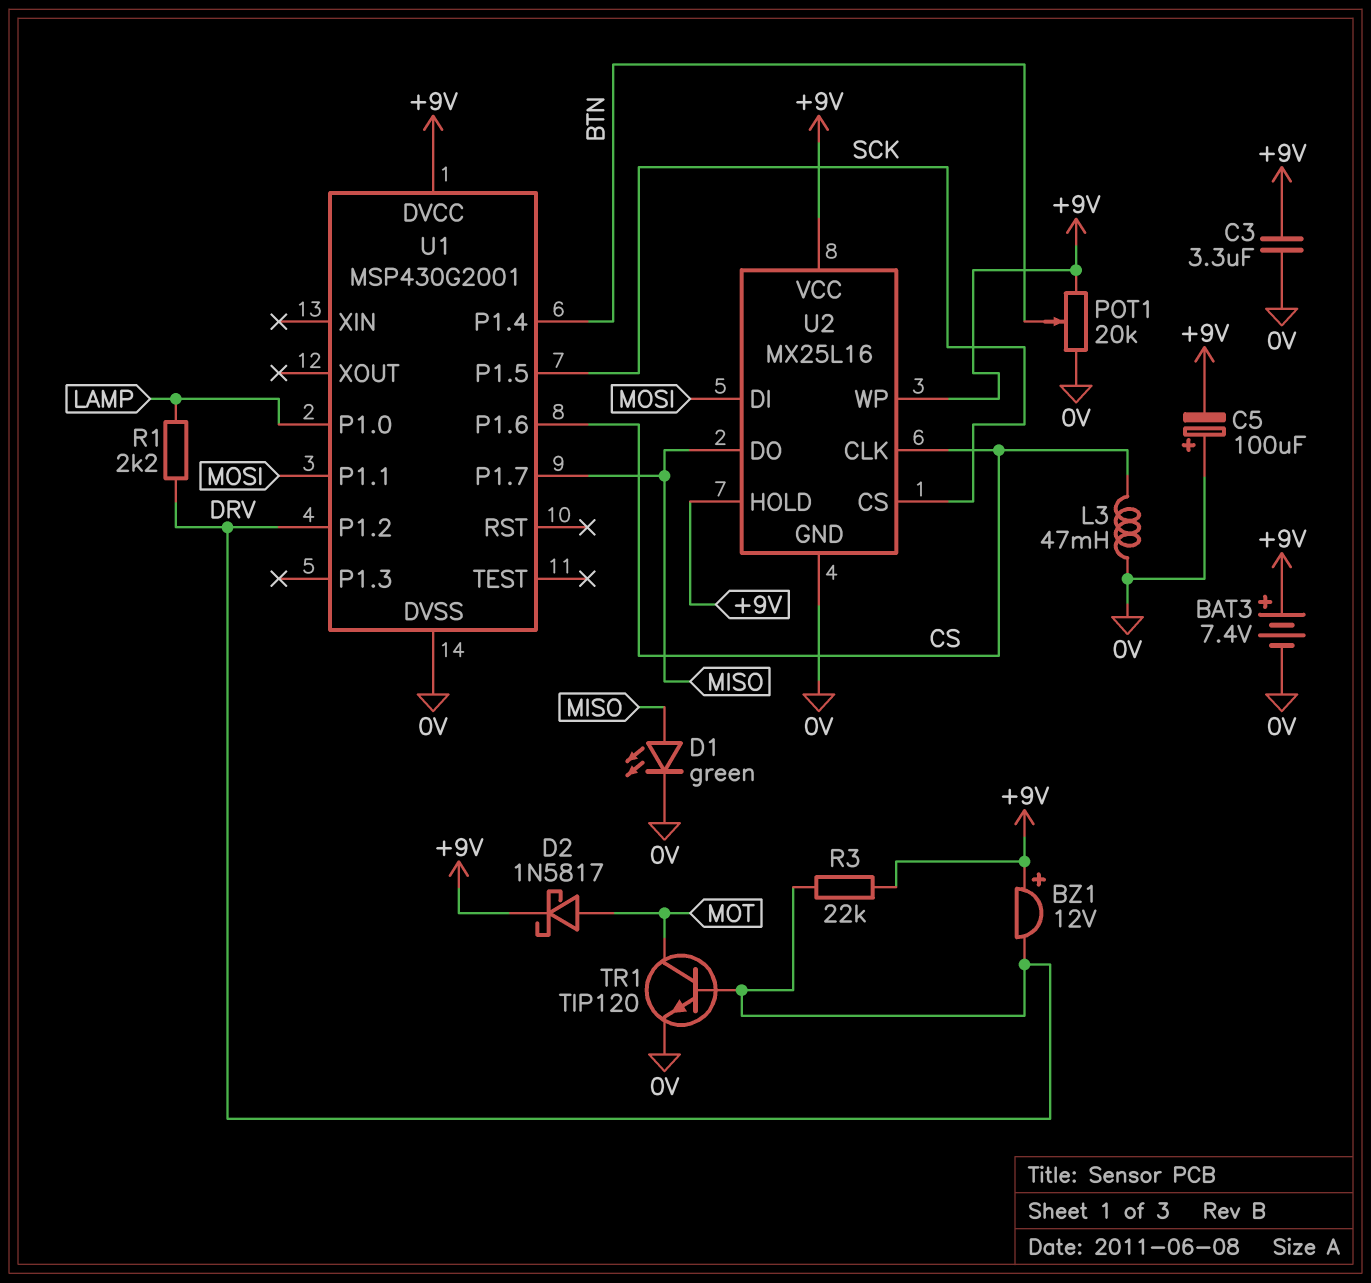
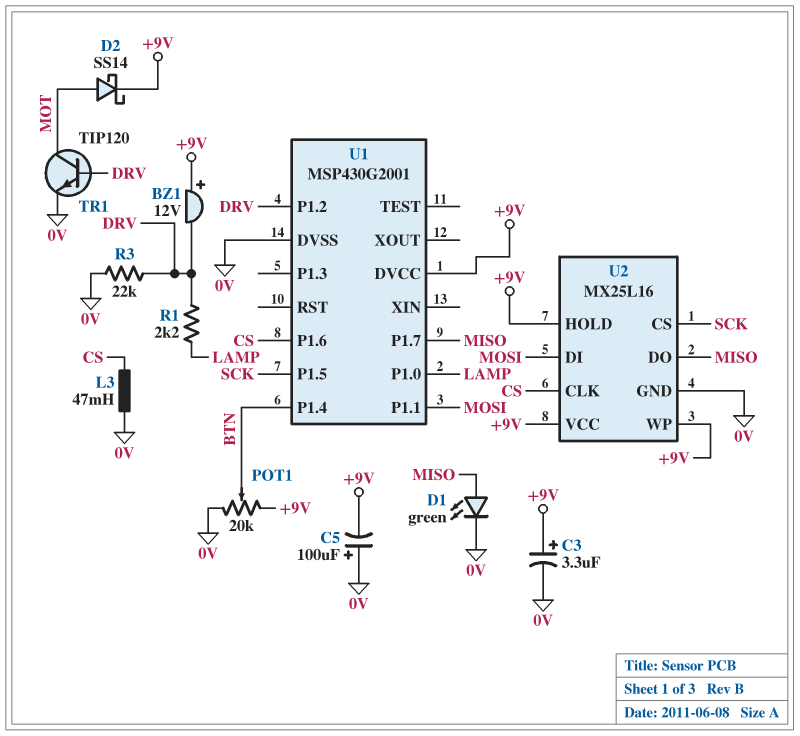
BAT3: 7.4V (plus +9V, minus 0V) -> none
C3: 3.3uF (+9V, 0V) -> 3.3uF (plus +9V, minus 0V)
D2: schottky 1N5817 (A MOT, K +9V) -> schottky SS14 (A MOT, K +9V)
R3: 22k (+9V, DRV) -> 22k (0V, DRV)

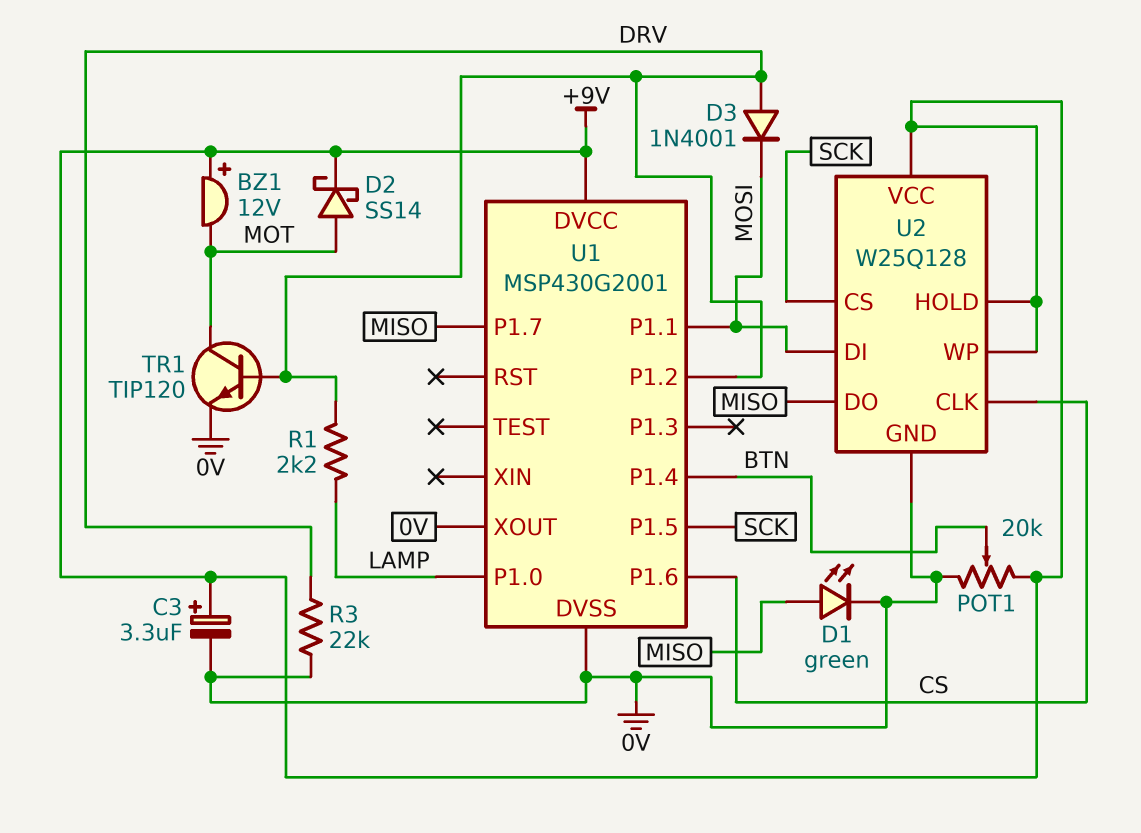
BZ1: buzzer 12V (plus +9V, minus DRV) -> buzzer 12V (plus +9V, minus MOT)
C5: 100uF (plus 0V, minus +9V) -> none
D3: none -> diode 1N4001 (A DRV, K MOSI)
L3: 47mH (0V, CS) -> none
U1 pin XOUT: none -> 0V
U2: MX25L16 -> W25Q128

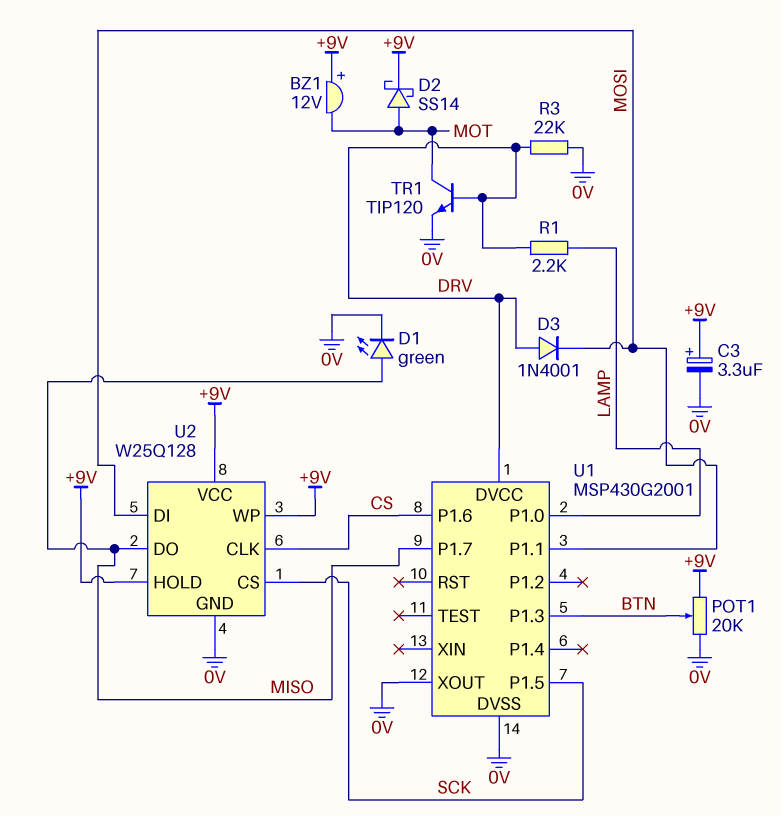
U1 pin DVCC: +9V -> DRV
U1 pin P1.2: DRV -> none
U1 pin P1.3: none -> BTN
U1 pin P1.4: BTN -> none

